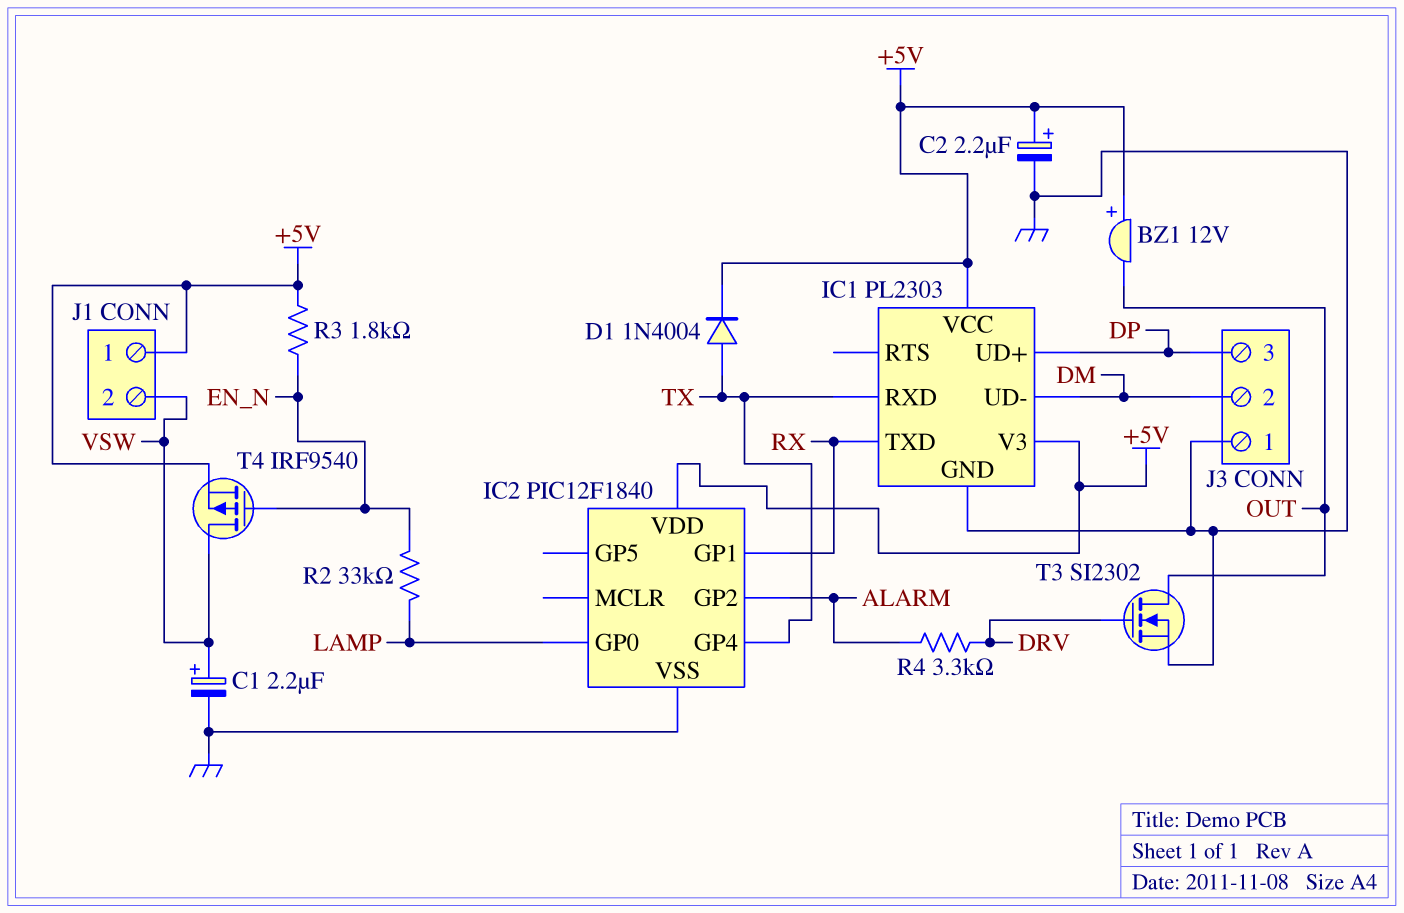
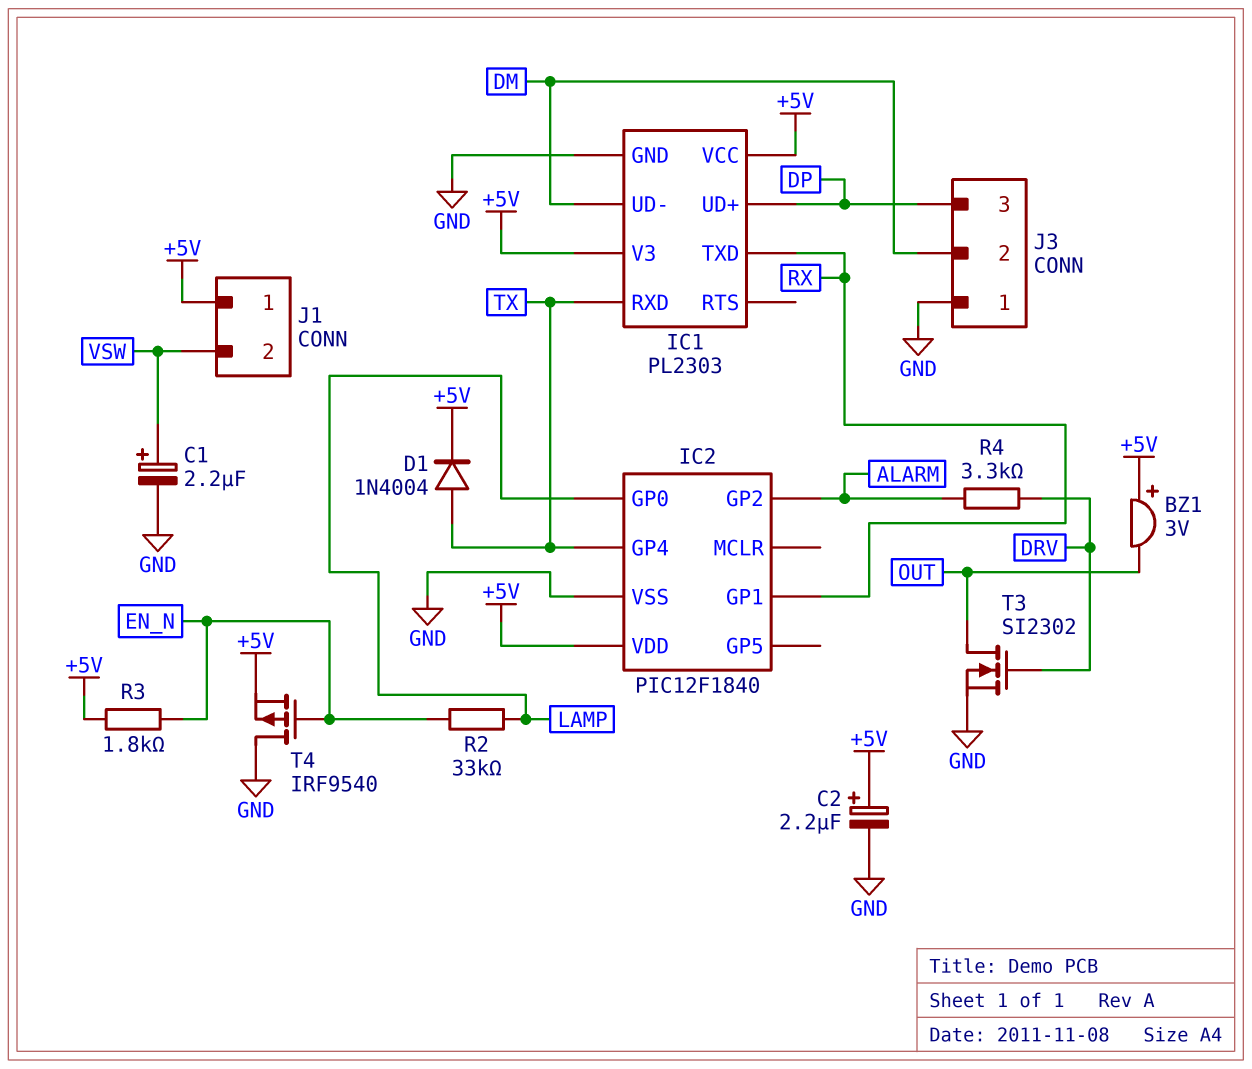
BZ1: buzzer 12V (plus +5V, minus OUT) -> buzzer 3V (plus +5V, minus OUT)
T4: PMOS IRF9540 (G EN_N, D VSW, S +5V) -> PMOS IRF9540 (G EN_N, D GND, S +5V)

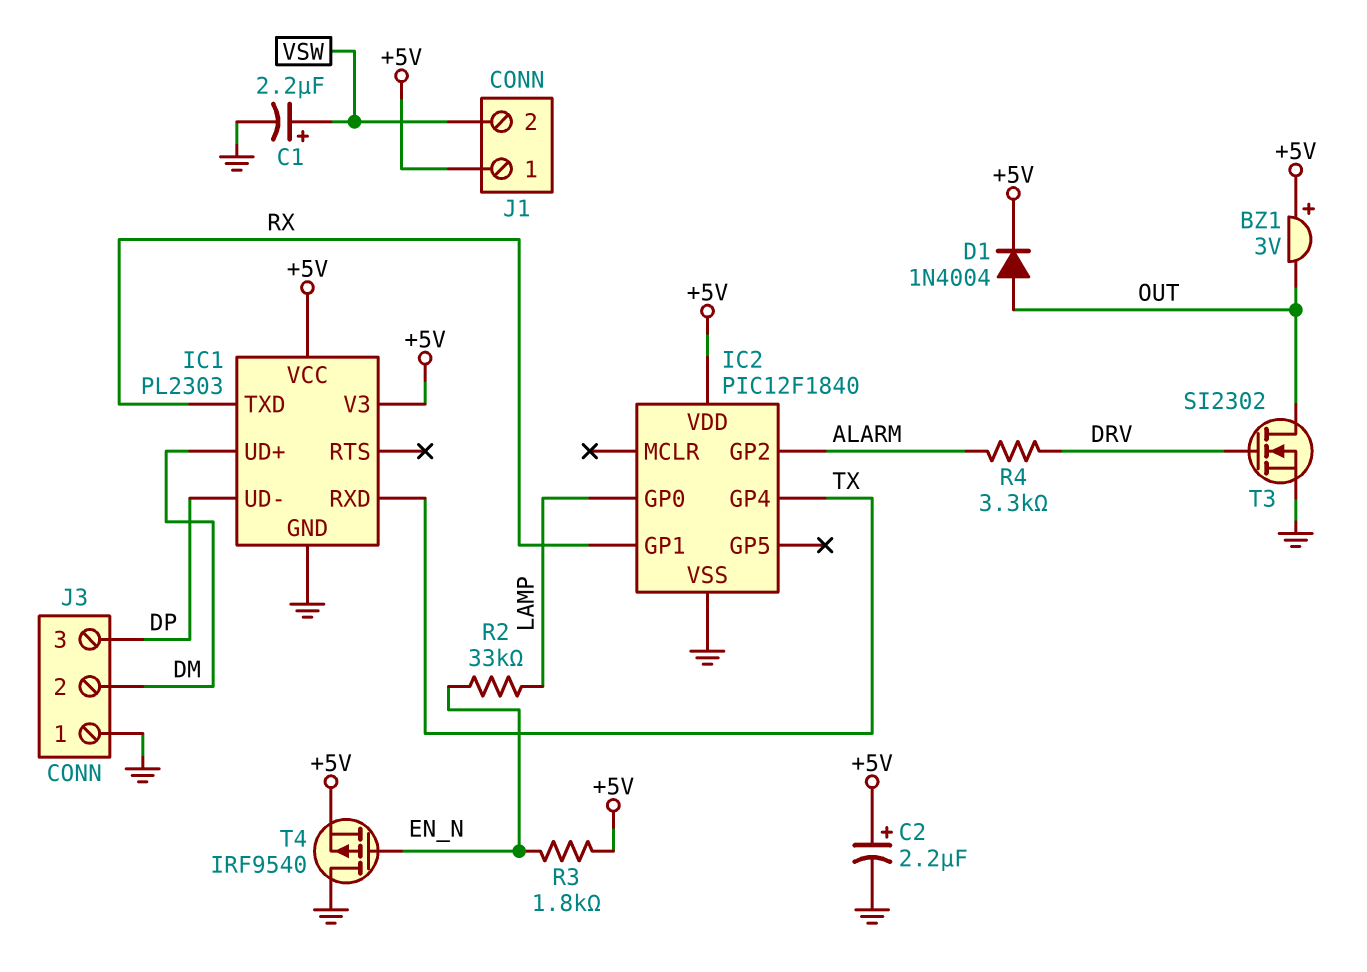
D1: diode 1N4004 (A TX, K +5V) -> diode 1N4004 (A OUT, K +5V)
IC1 pin UD+: DP -> DM
IC1 pin UD-: DM -> DP

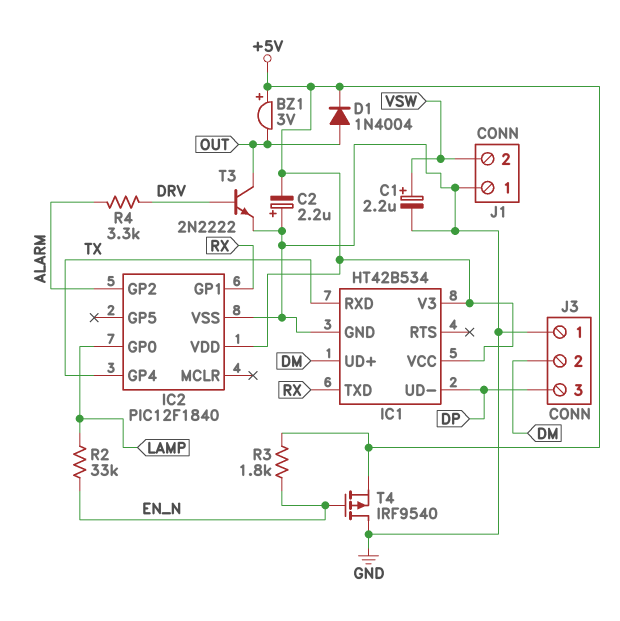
C2: 2.2uF (plus +5V, minus GND) -> 2.2uF (plus GND, minus +5V)
IC1: PL2303 -> HT42B534
J1 pin 1: +5V -> GND
T3: NMOS SI2302 (G DRV, D OUT, S GND) -> NPN 2N2222 (B DRV, C OUT, E GND)

